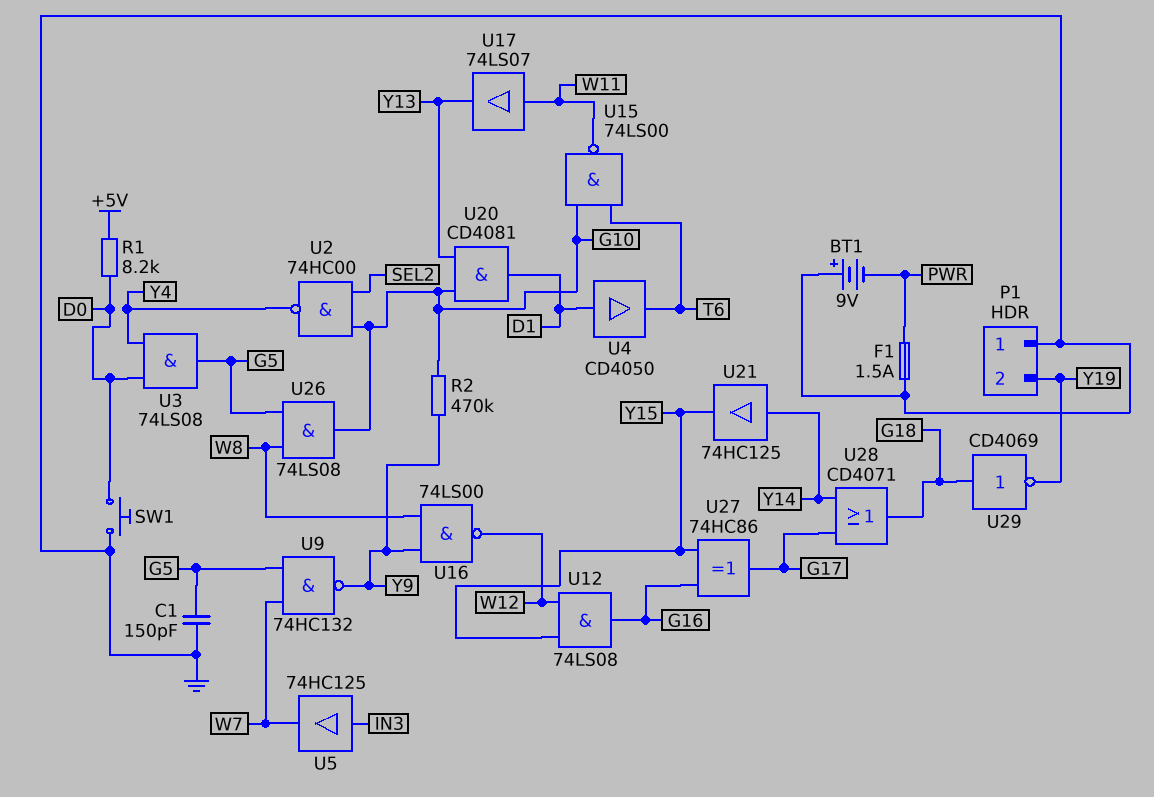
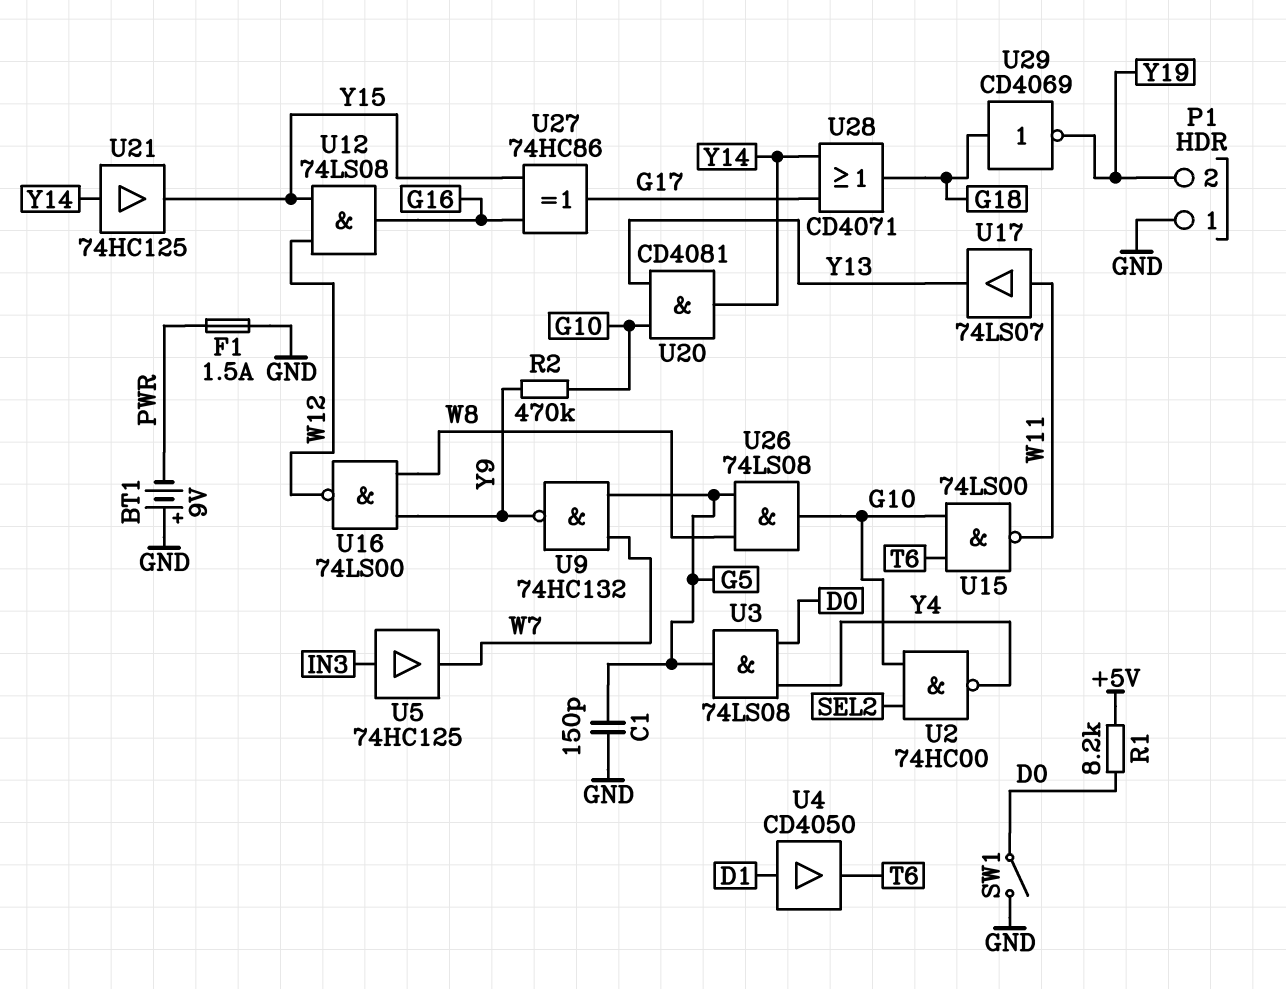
SW1: button (D0, GND) -> switch (D0, GND)
U20: AND CD4081 (in G10, in Y13, out D1) -> AND CD4081 (in G10, in Y13, out Y14)

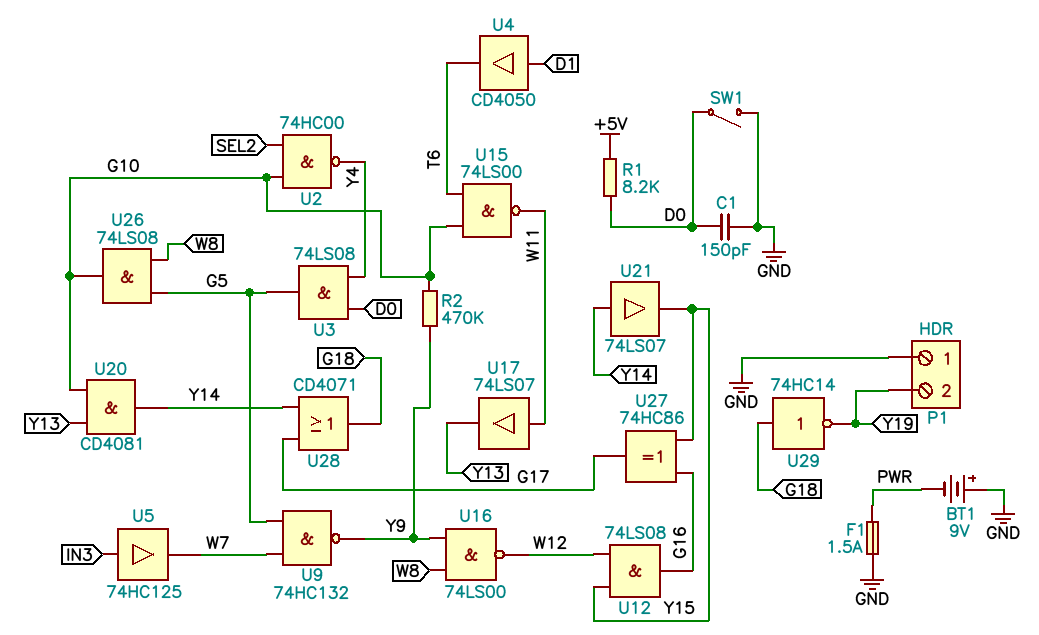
C1: 150pF (G5, GND) -> 150pF (D0, GND)
U21: buffer 74HC125 (in Y14, out Y15) -> buffer 74LS07 (in Y14, out Y15)
U29: NOT CD4069 (in G18, out Y19) -> NOT 74HC14 (in G18, out Y19)

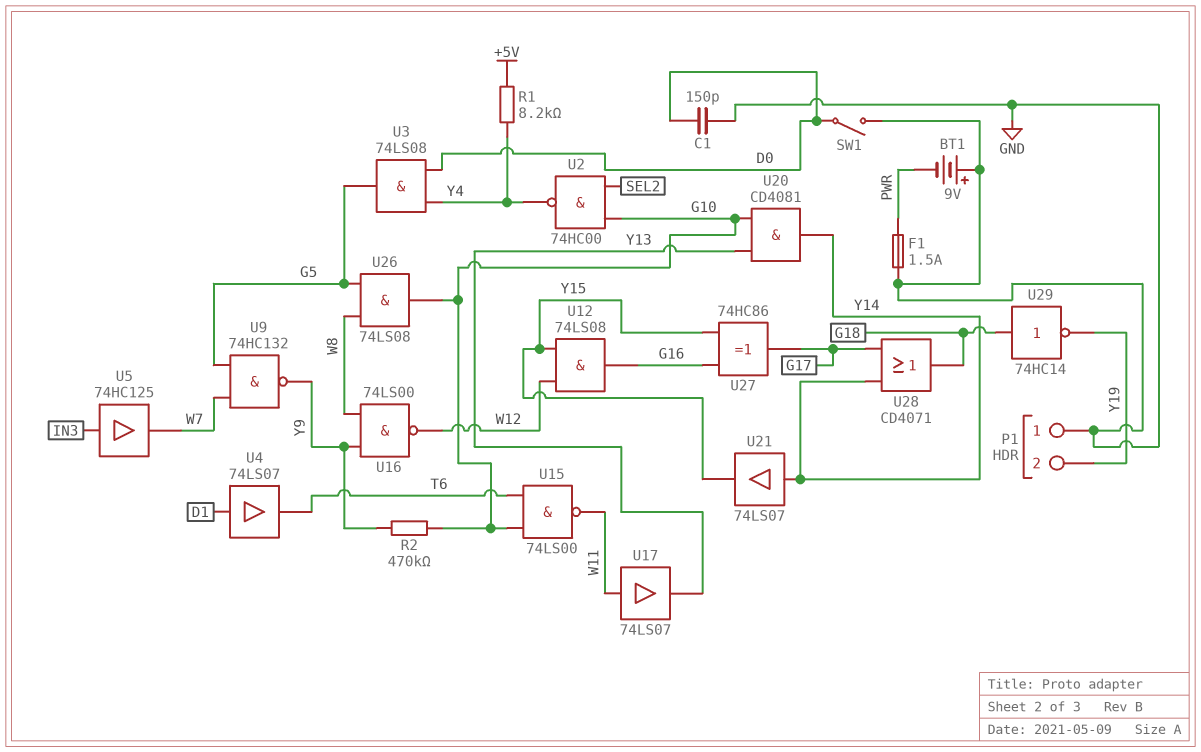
R1: 8.2k (+5V, D0) -> 8.2k (+5V, Y4)
U4: buffer CD4050 (in D1, out T6) -> buffer 74LS07 (in D1, out T6)

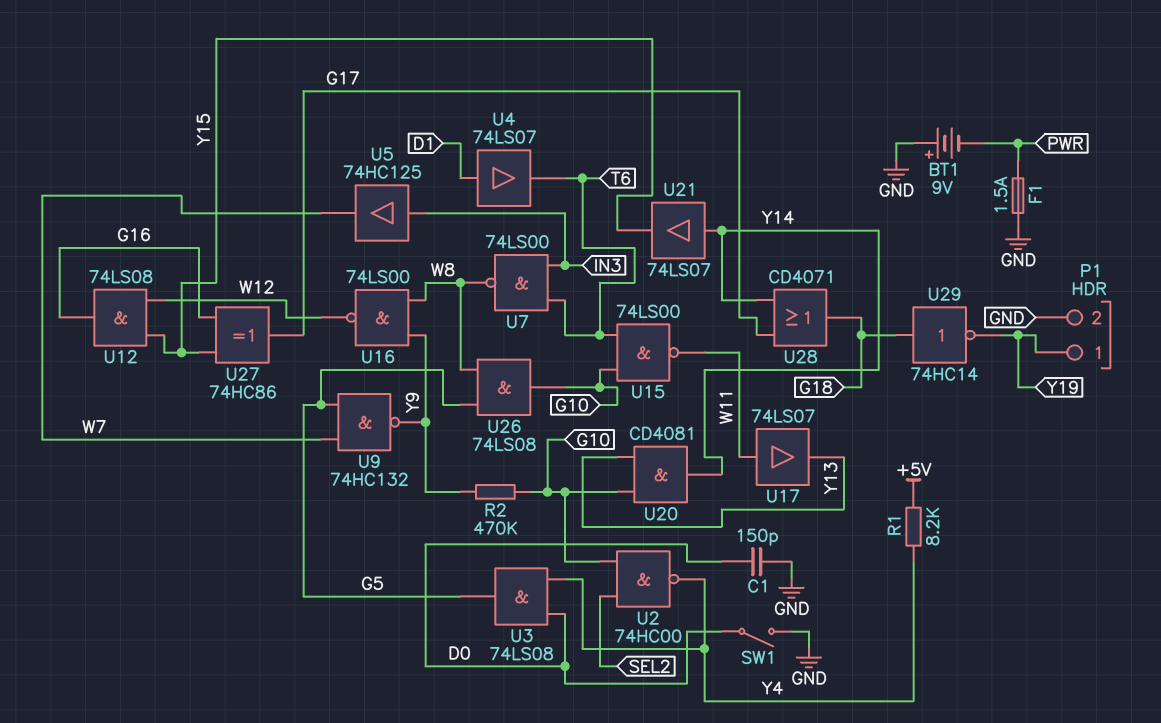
P1 pin 1: GND -> Y19
P1 pin 2: Y19 -> GND
U7: none -> NAND 74LS00 (in IN3, in T6, out W8)

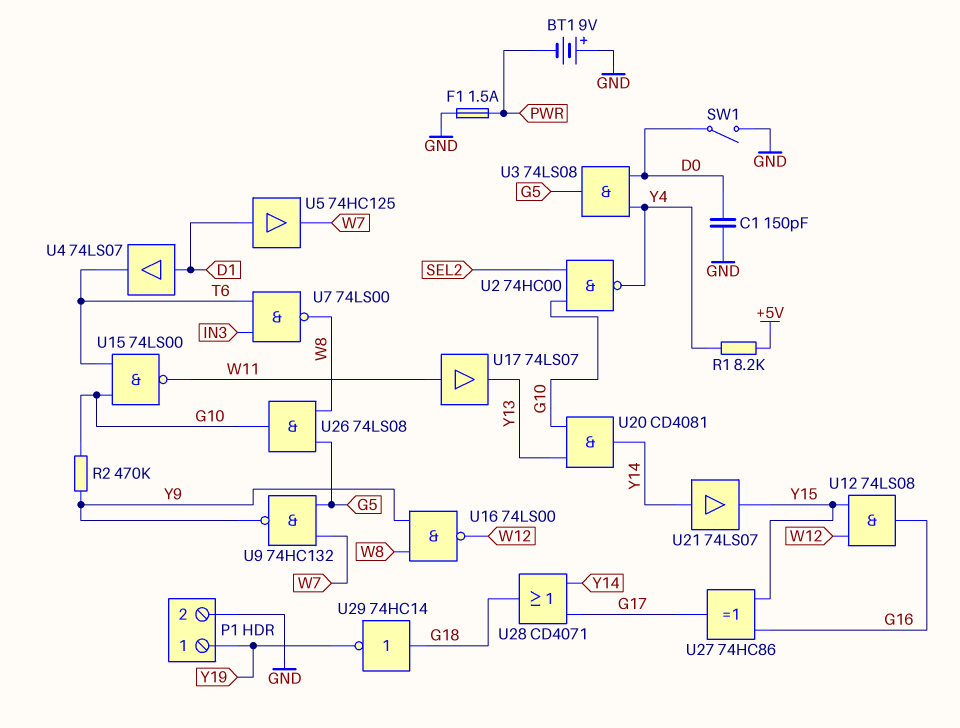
U5: buffer 74HC125 (in IN3, out W7) -> buffer 74HC125 (in D1, out W7)

